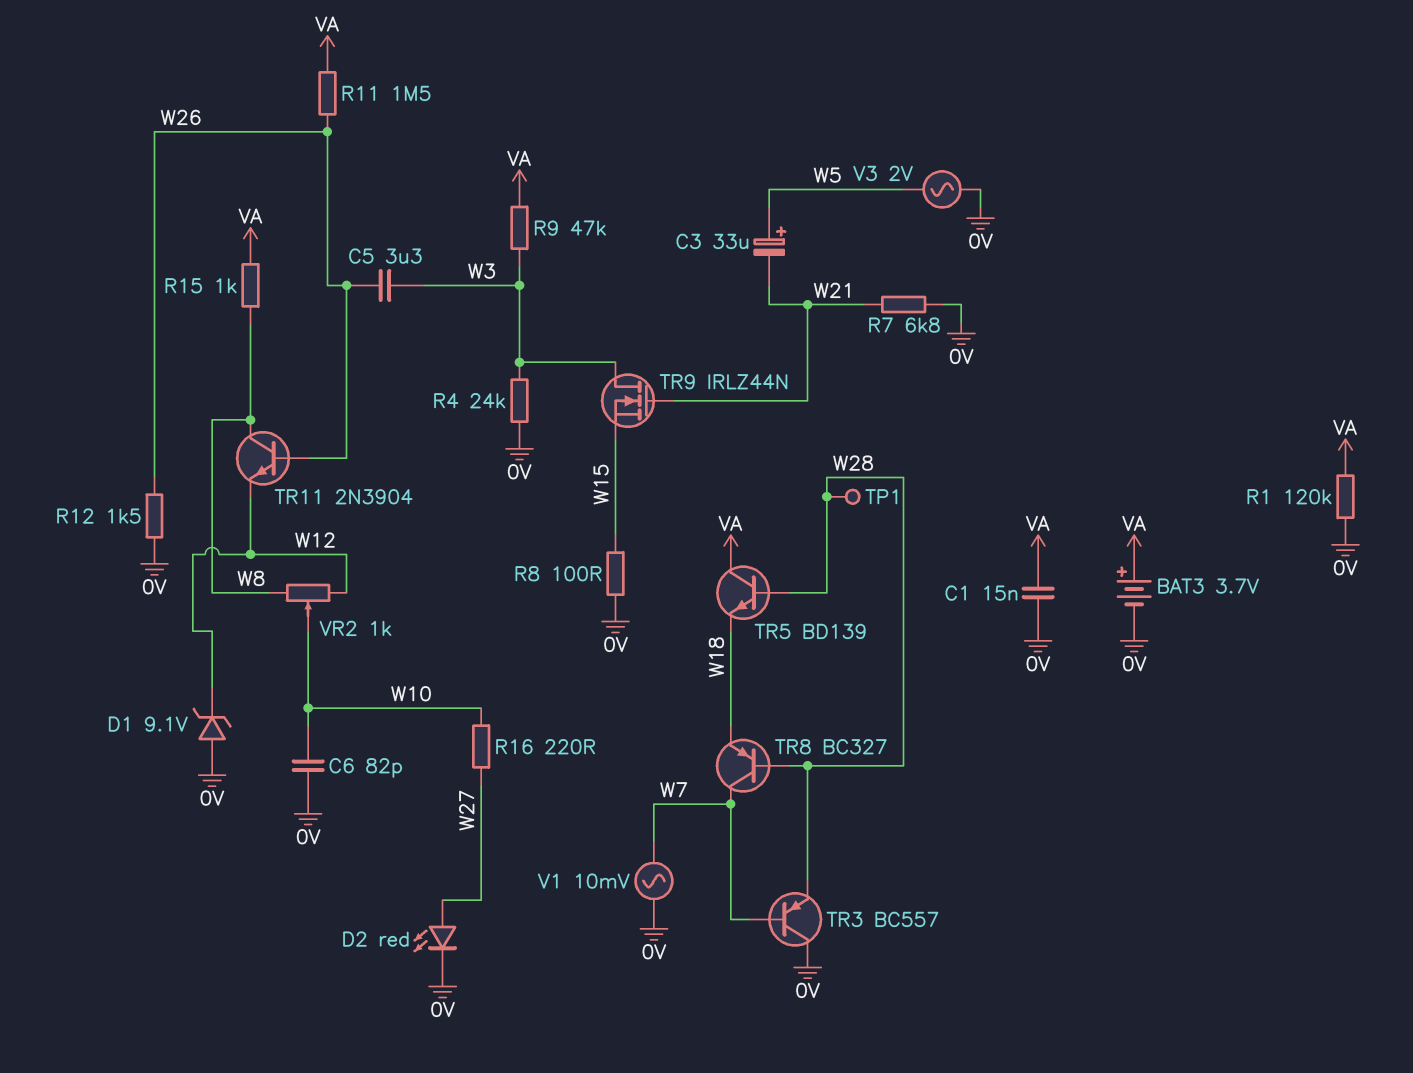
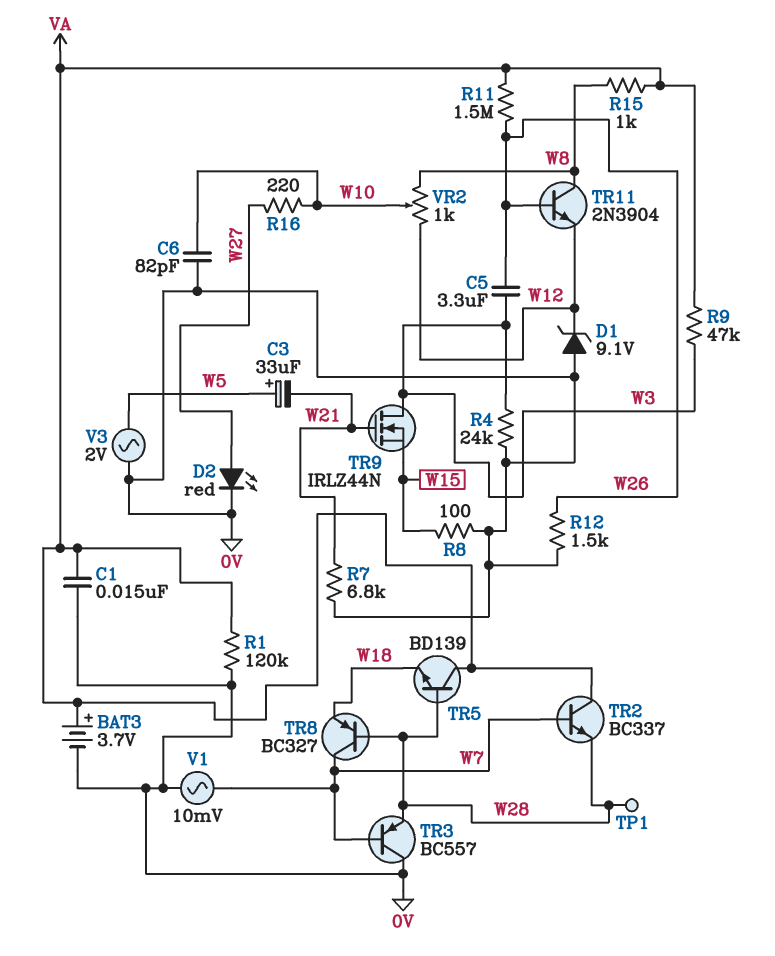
TR2: none -> NPN BC337 (B W7, C VA, E W28)

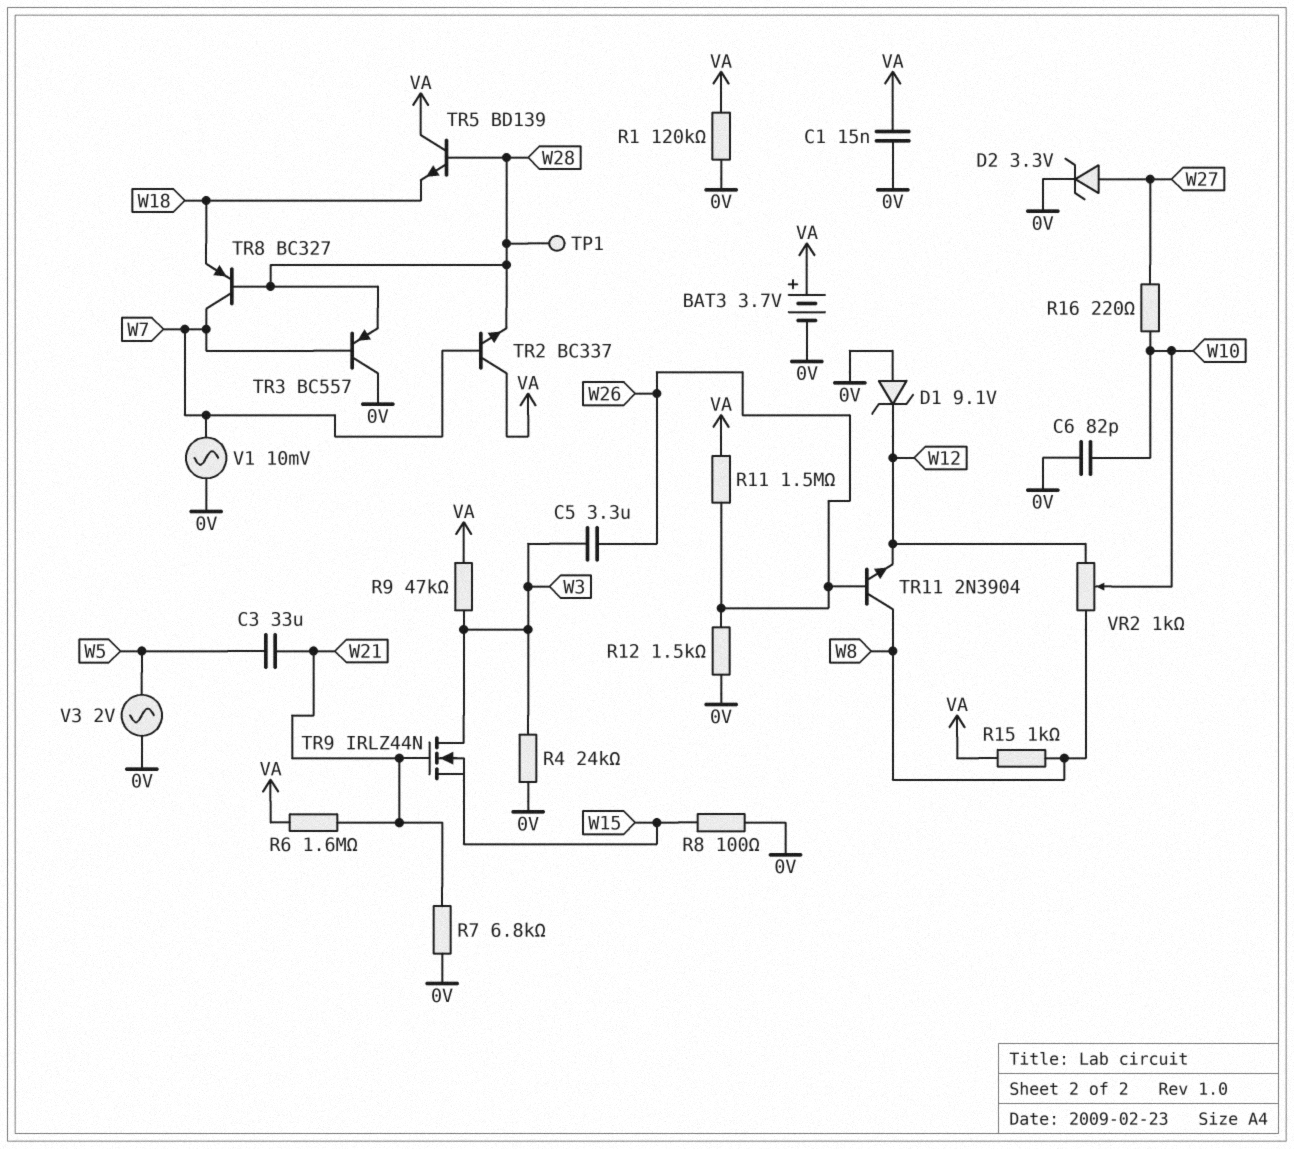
C3: 33uF (plus W5, minus W21) -> 33uF (W5, W21)
D2: LED red (A W27, K 0V) -> zener 3.3V (A W27, K 0V)
R6: none -> 1.6M (VA, W21)

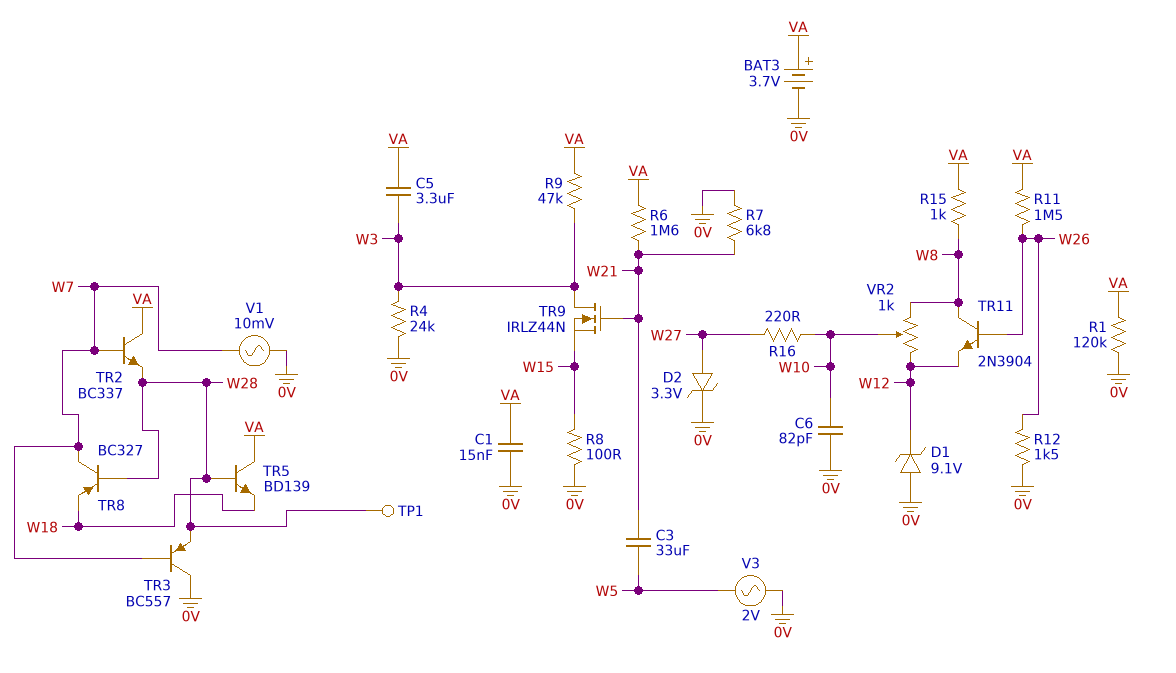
C5: 3.3uF (W3, W26) -> 3.3uF (VA, W3)

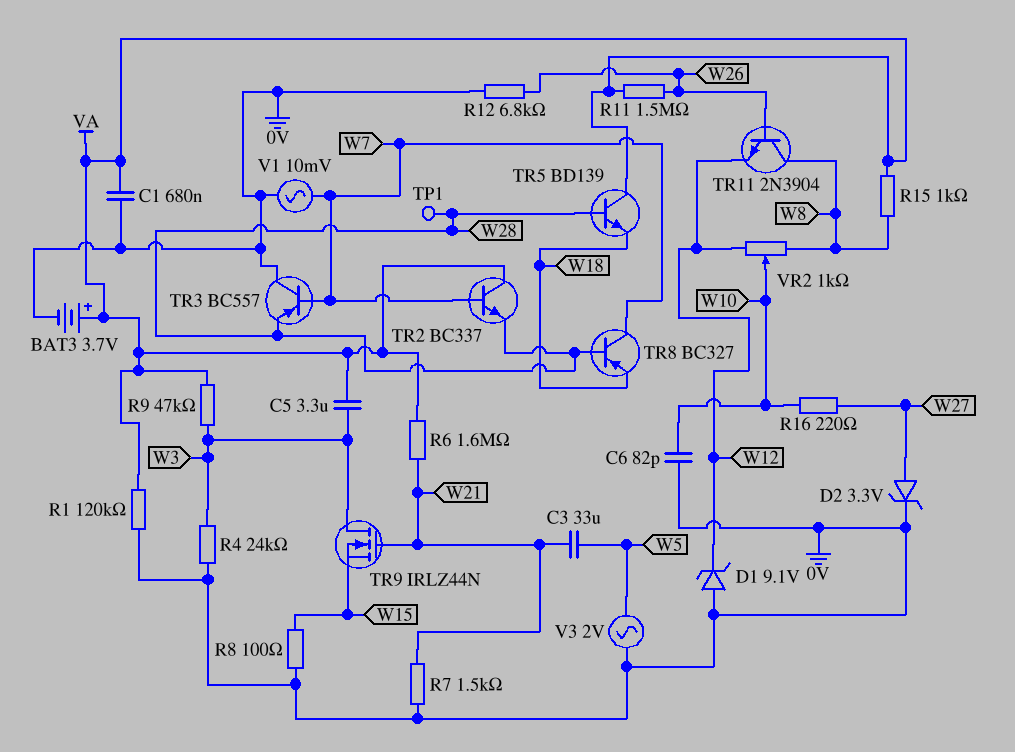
C1: 15nF (0V, VA) -> 680nF (0V, VA)
R7: 6.8k (0V, W21) -> 1.5k (0V, W21)
R12: 1.5k (0V, W26) -> 6.8k (0V, W26)

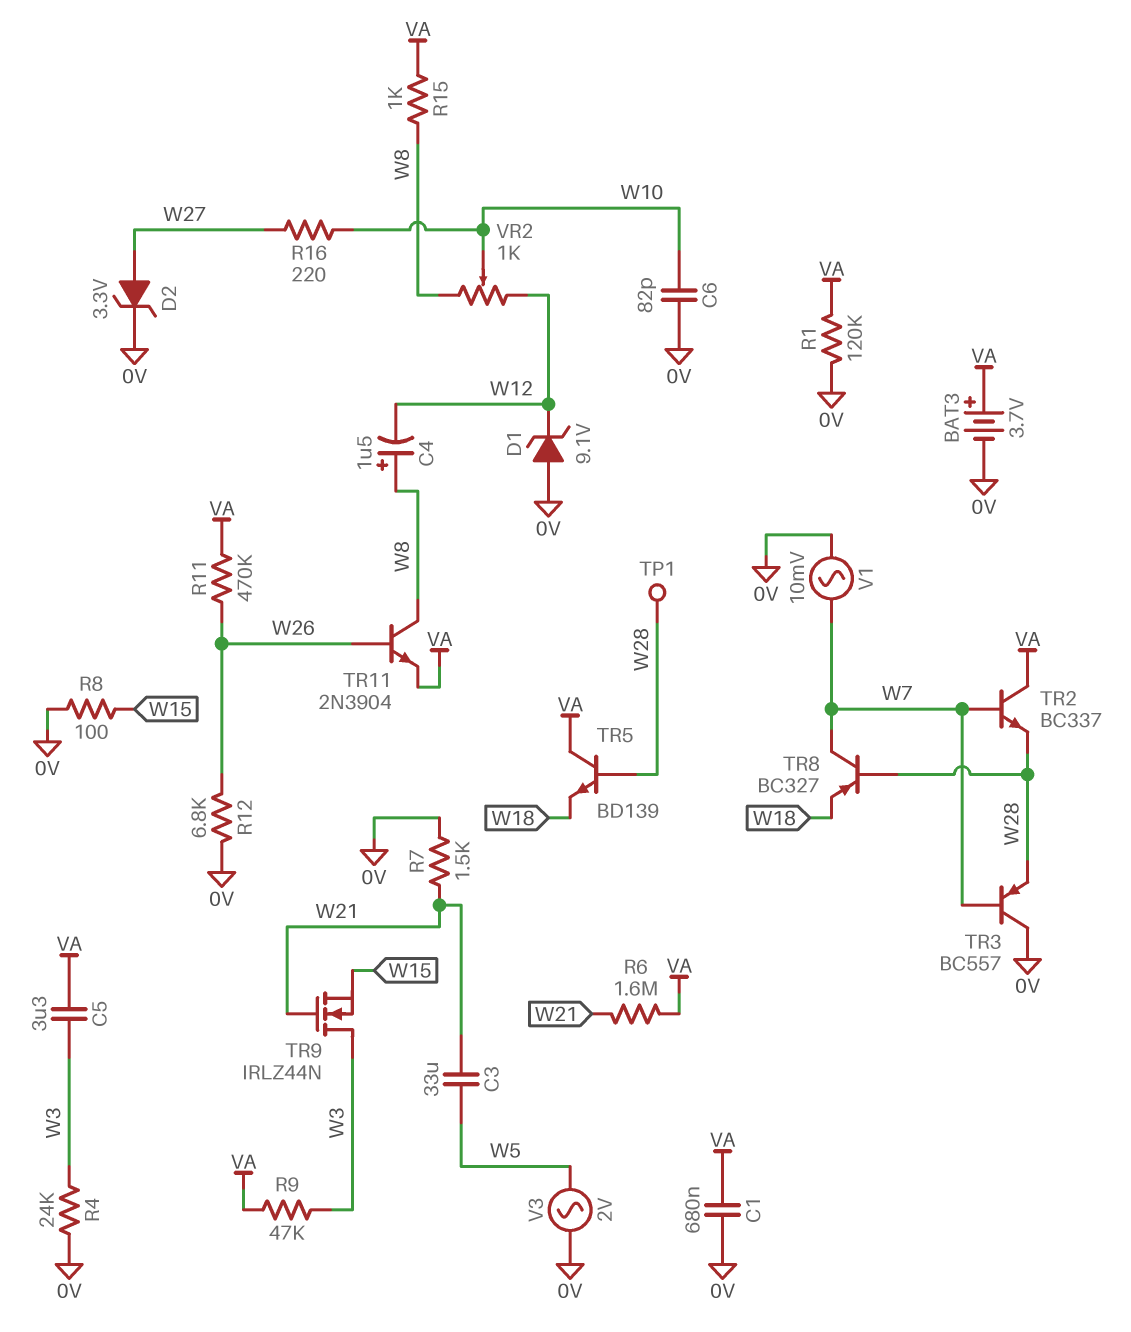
C4: none -> 1.5uF (plus W8, minus W12)
R11: 1.5M (VA, W26) -> 470k (VA, W26)
TR11: NPN 2N3904 (B W26, C W8, E W12) -> NPN 2N3904 (B W26, C W8, E VA)

